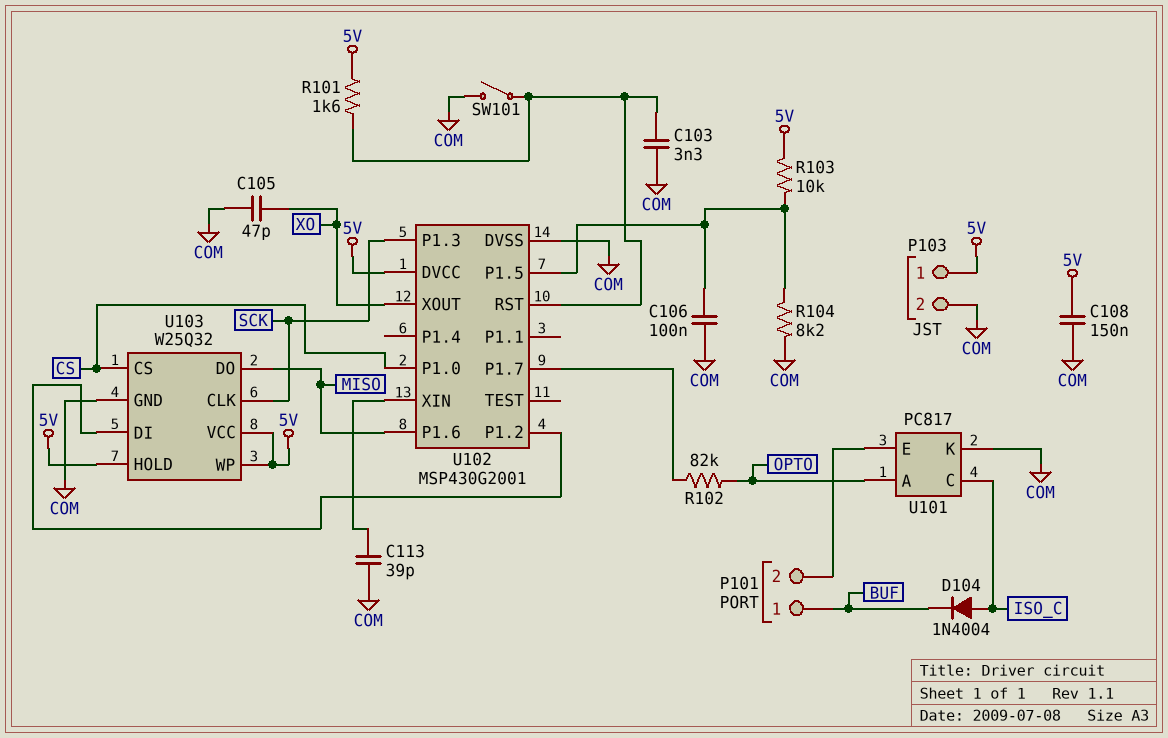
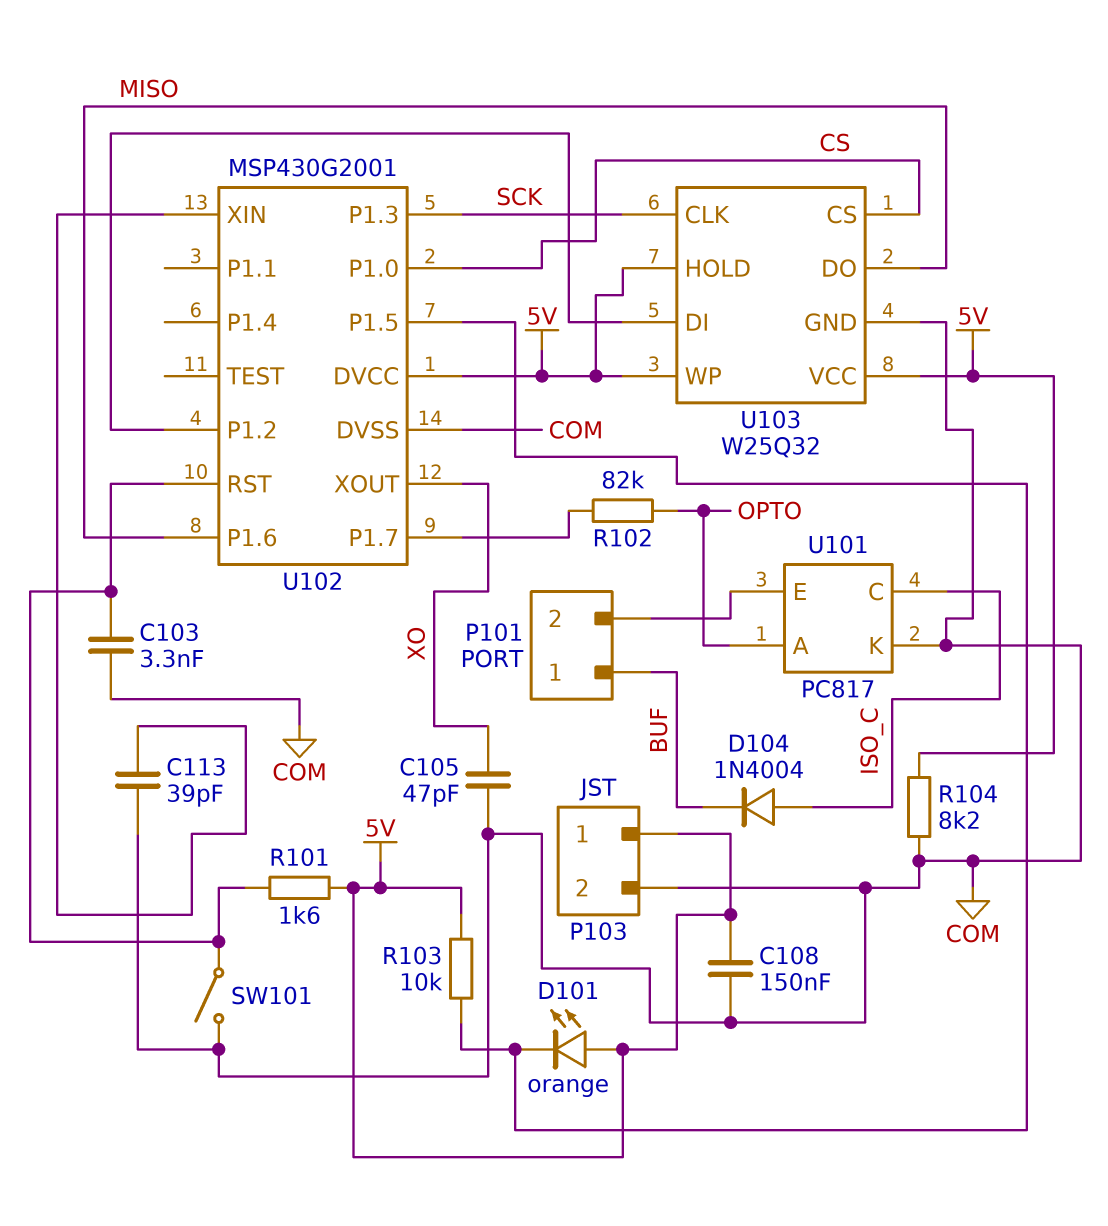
C106: 100nF (COM, U102/P1.5) -> none
D101: none -> LED orange (A 5V, K U102/P1.5)
R104: 8.2k (COM, U102/P1.5) -> 8.2k (5V, COM)

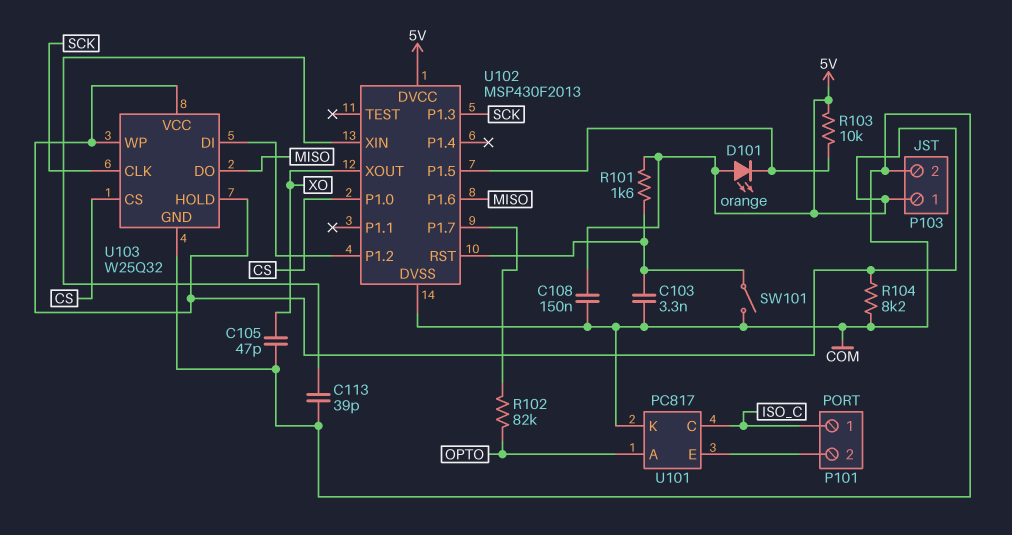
D104: diode 1N4004 (A ISO_C, K BUF) -> none
P101 pin 1: BUF -> ISO_C
U102: MSP430G2001 -> MSP430F2013

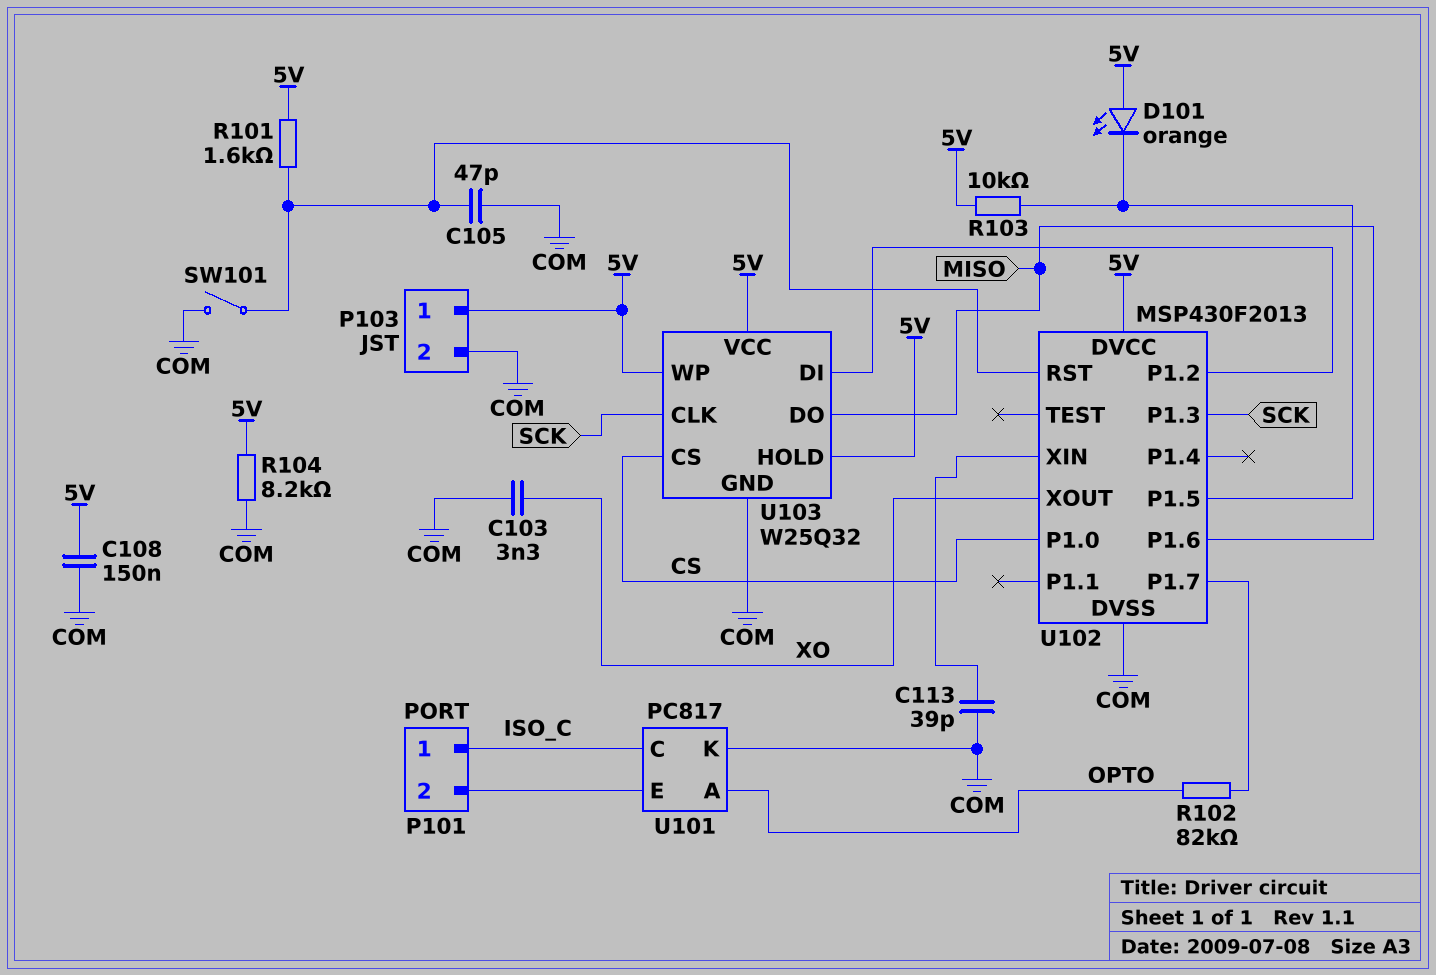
C103: 3.3nF (COM, U102/RST) -> 3.3nF (COM, XO)
C105: 47pF (COM, XO) -> 47pF (COM, U102/RST)

